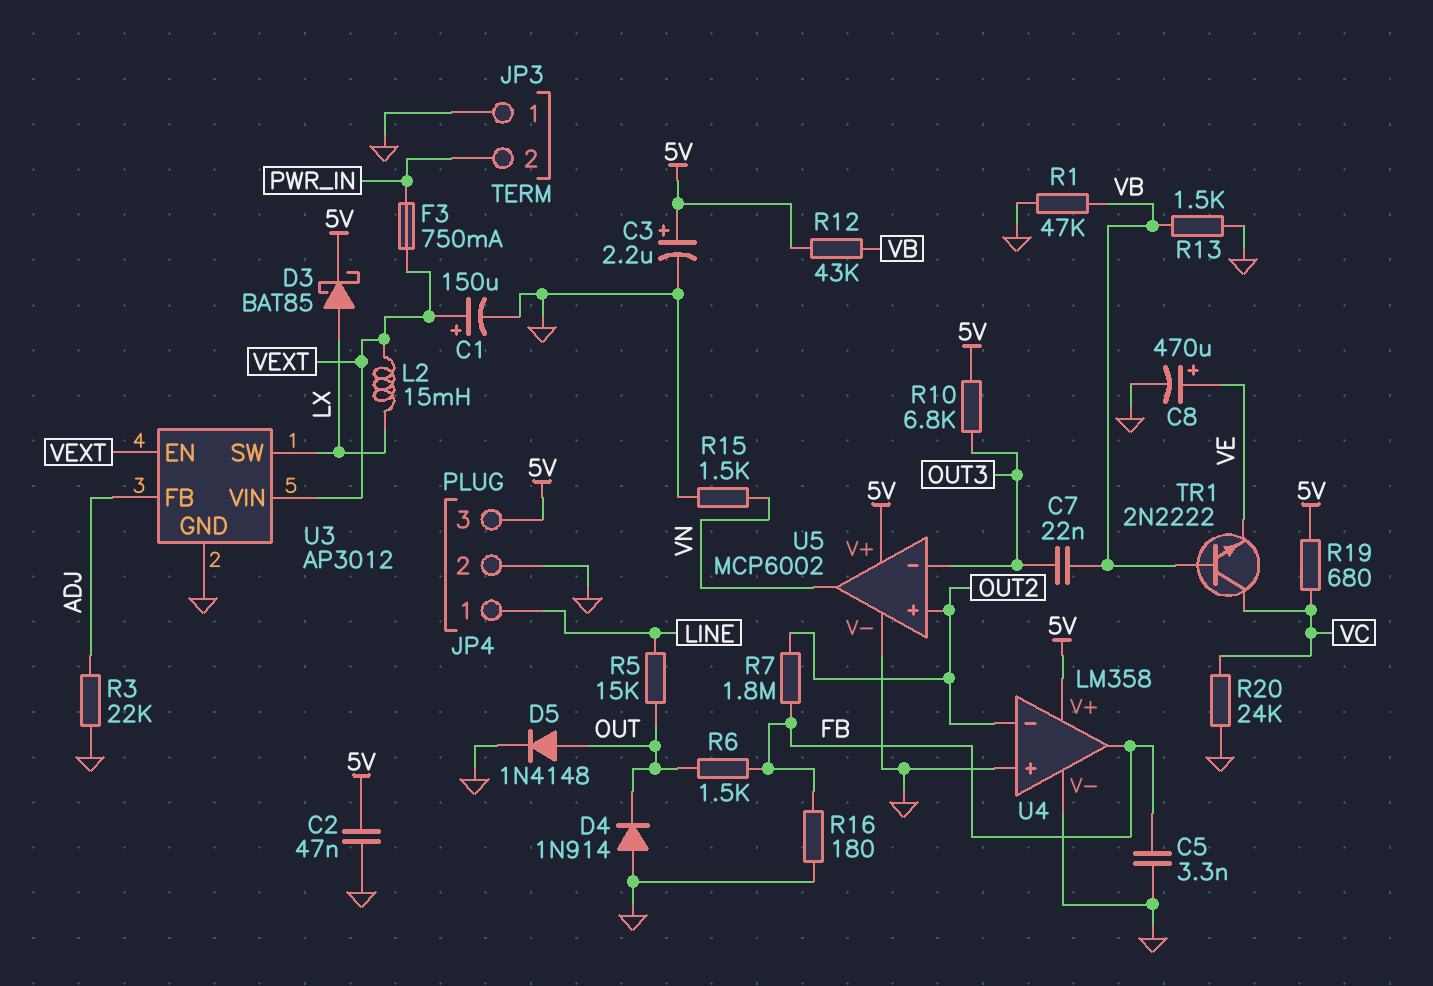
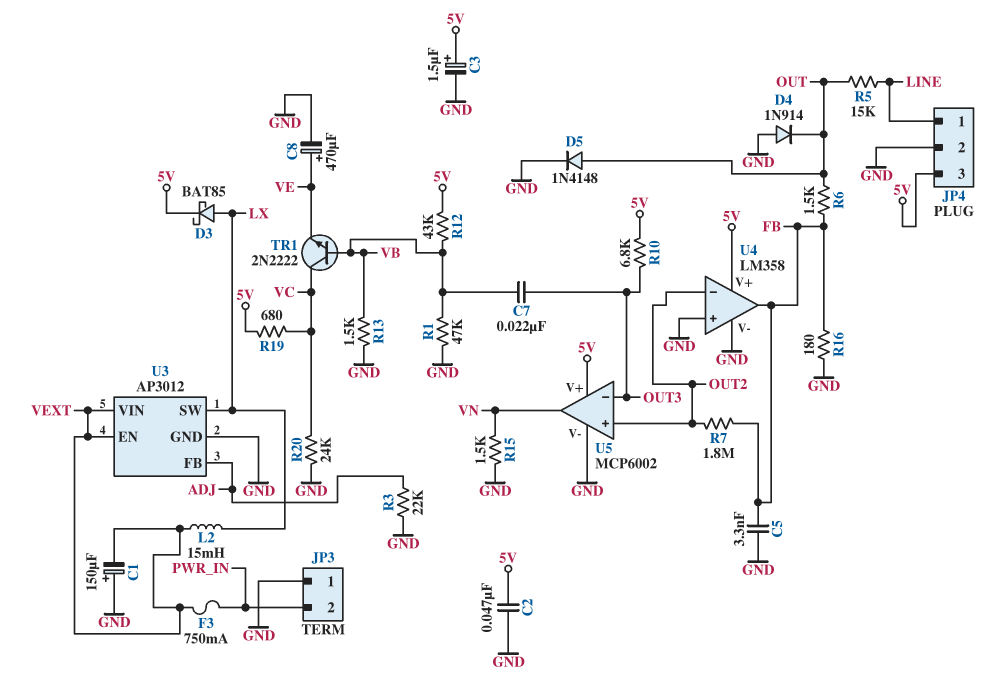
C1: 150uF (plus VEXT, minus GND) -> 150uF (plus GND, minus VEXT)
C3: 2.2uF (plus 5V, minus GND) -> 1.5uF (plus 5V, minus GND)

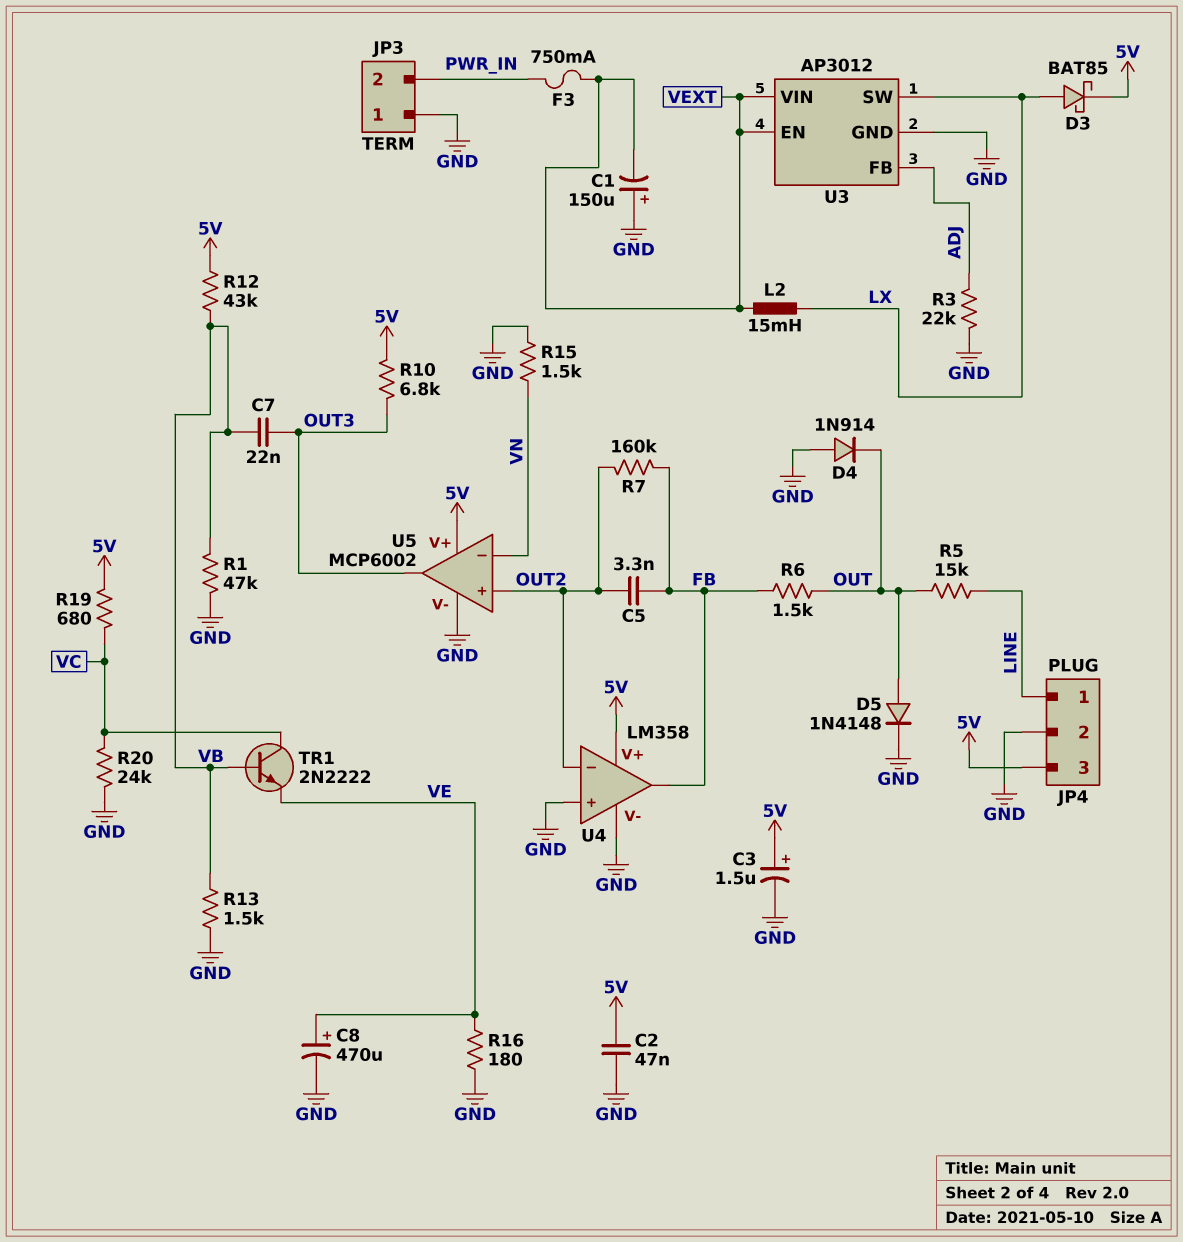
C5: 3.3nF (FB, GND) -> 3.3nF (FB, OUT2)
R7: 1.8M (FB, OUT2) -> 160k (FB, OUT2)
R16: 180 (FB, GND) -> 180 (GND, VE)
U5 pin in-: OUT3 -> VN
U5 pin out: VN -> OUT3

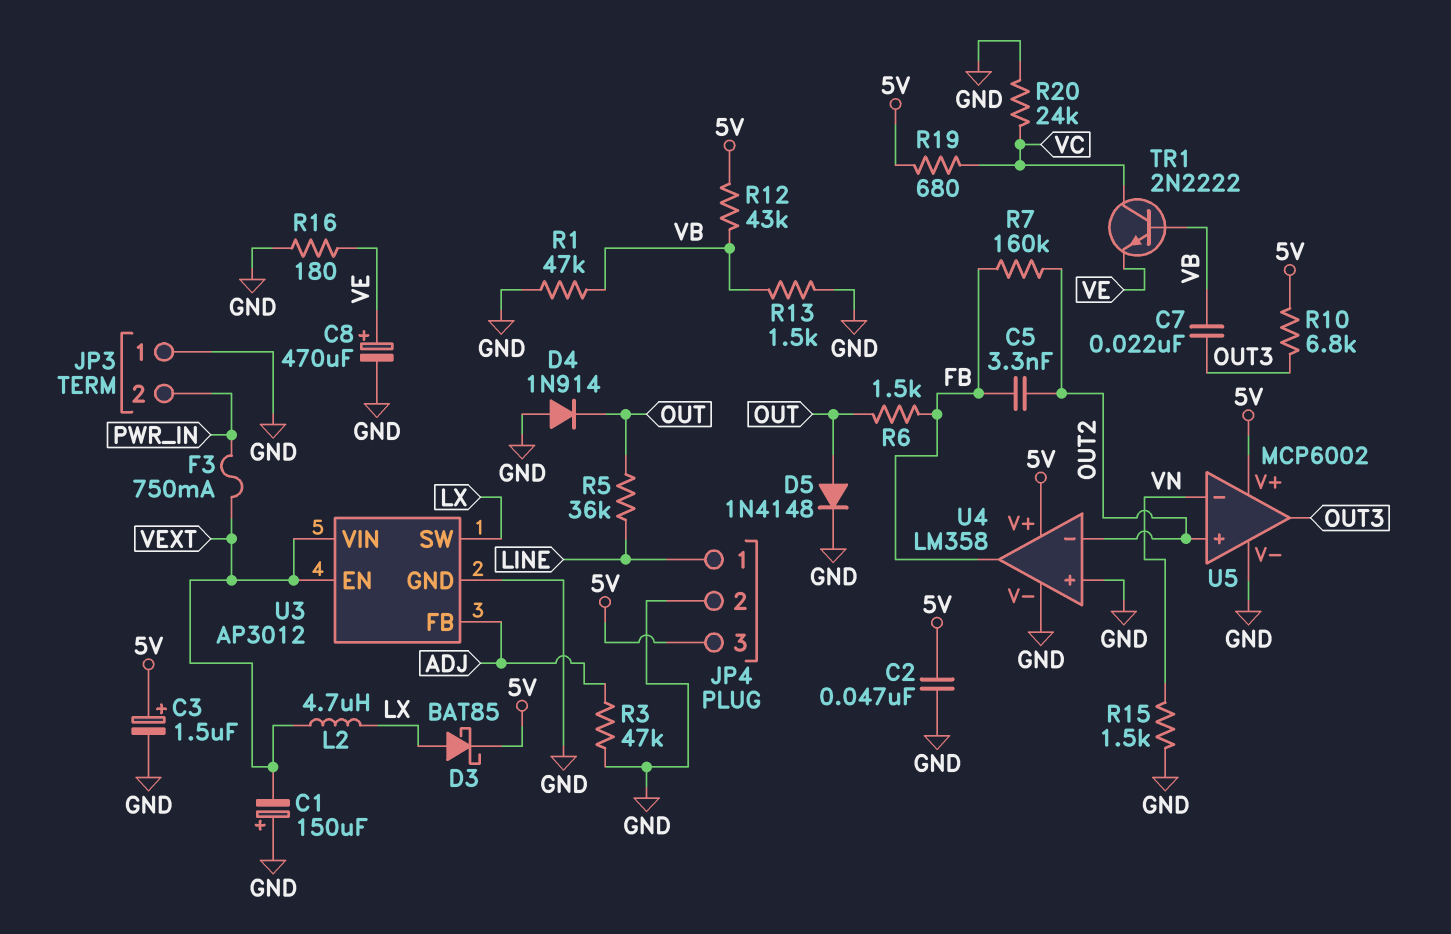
L2: 15mH (LX, VEXT) -> 4.7uH (LX, VEXT)
R3: 22k (ADJ, GND) -> 47k (ADJ, GND)
R5: 15k (LINE, OUT) -> 36k (LINE, OUT)

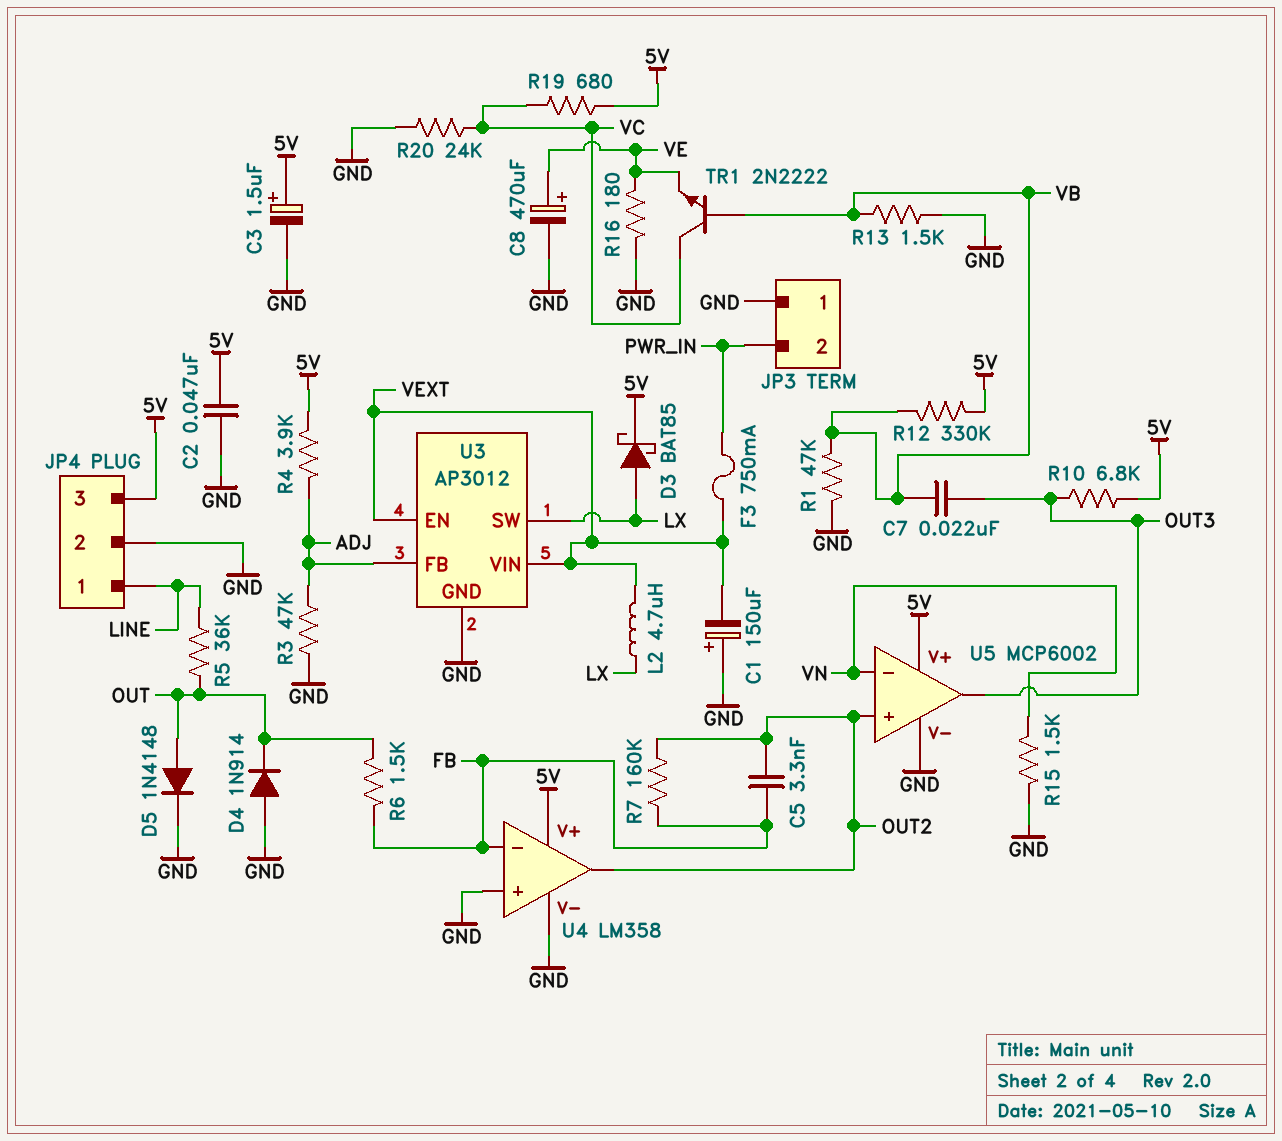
R4: none -> 3.9k (5V, ADJ)
R12: 43k (5V, VB) -> 330k (5V, VB)
U4 pin in-: OUT2 -> FB
U4 pin out: FB -> OUT2

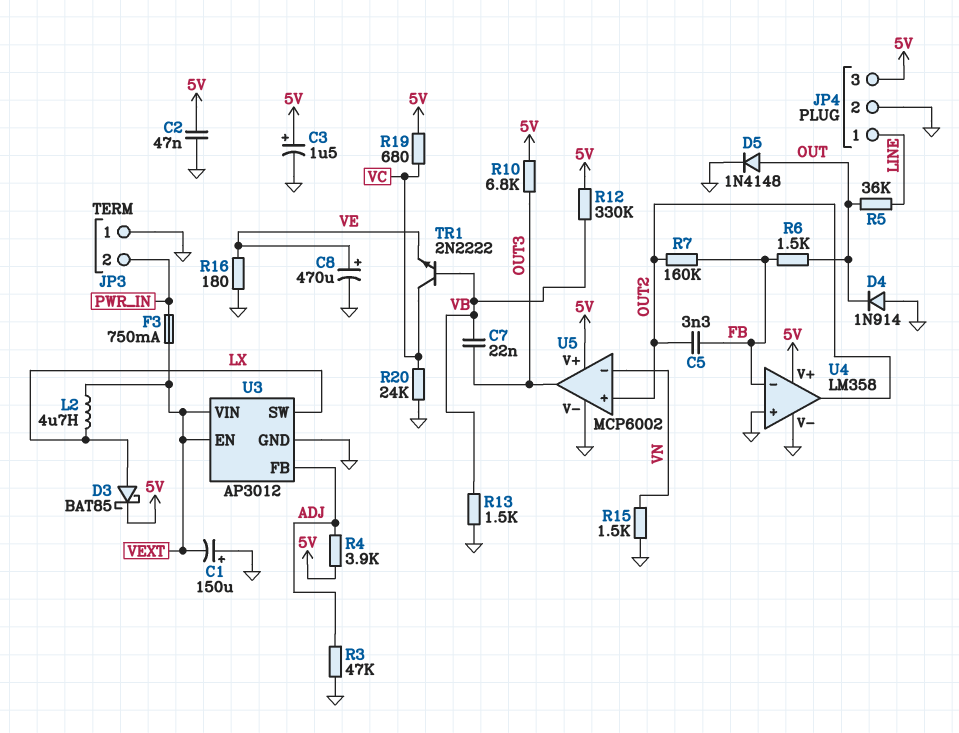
R1: 47k (GND, VB) -> none

